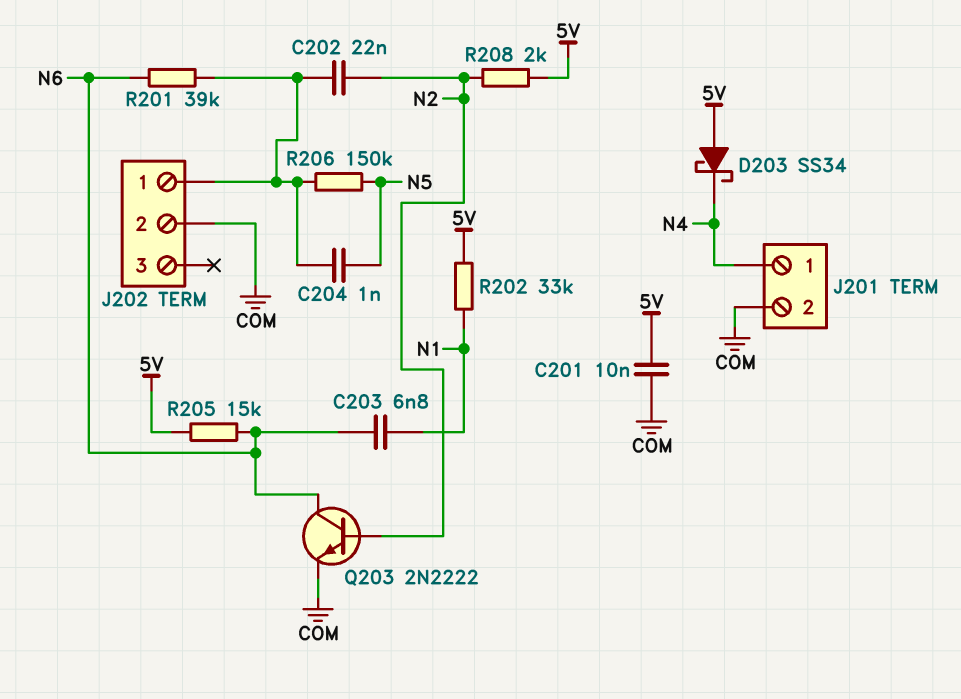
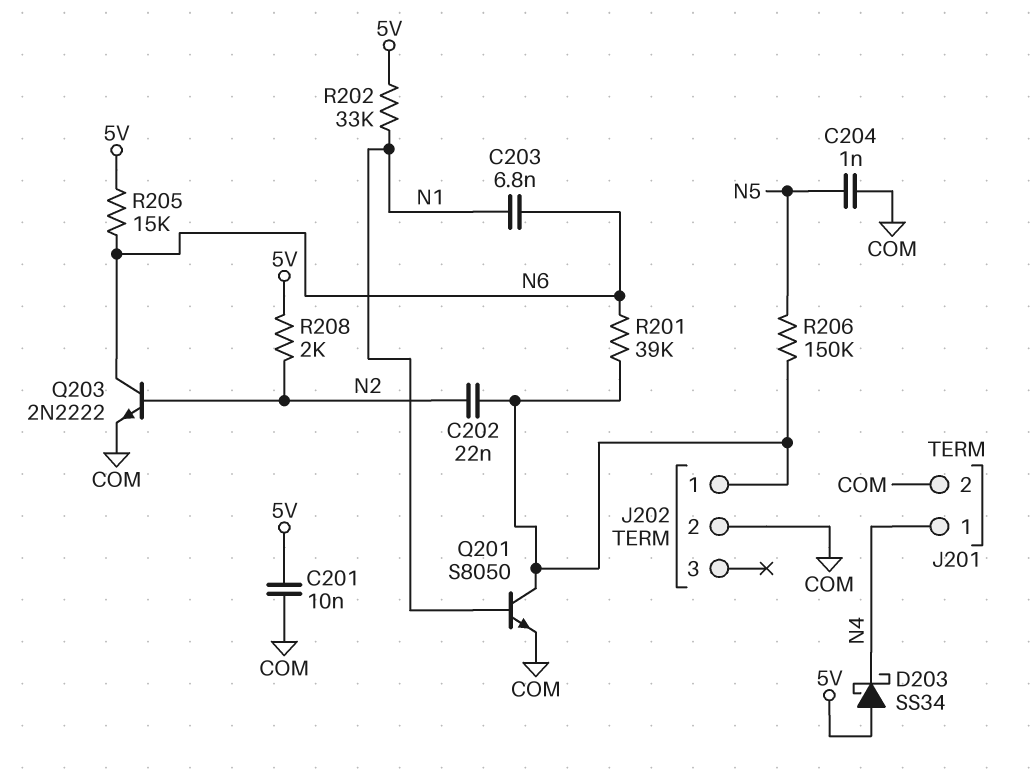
C204: 1nF (J202/1, N5) -> 1nF (COM, N5)
Q201: none -> NPN S8050 (B N1, C J202/1, E COM)

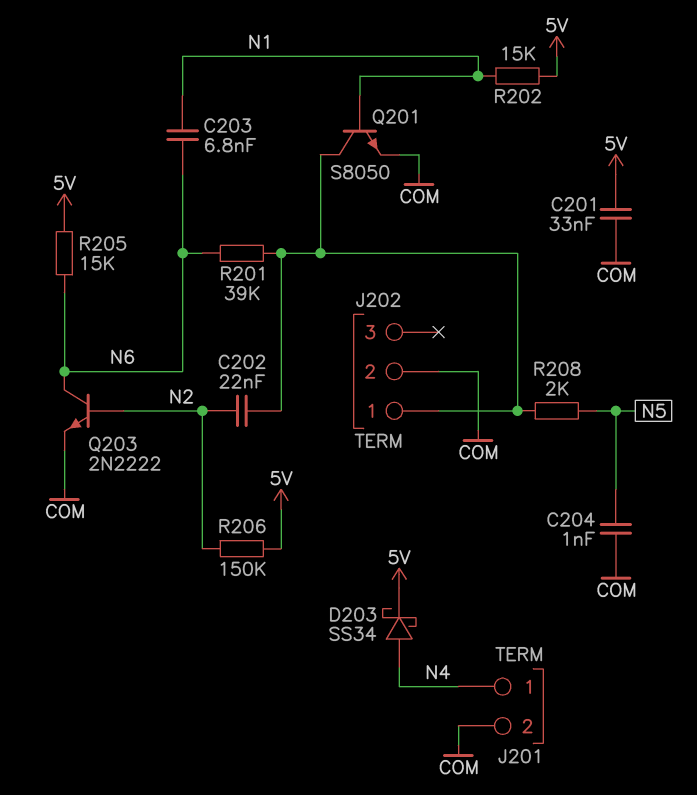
C201: 10nF (5V, COM) -> 33nF (5V, COM)
D203: schottky SS34 (A 5V, K N4) -> schottky SS34 (A N4, K 5V)
R202: 33k (5V, N1) -> 15k (5V, N1)
R206: 150k (J202/1, N5) -> 150k (5V, N2)
R208: 2k (5V, N2) -> 2k (J202/1, N5)

